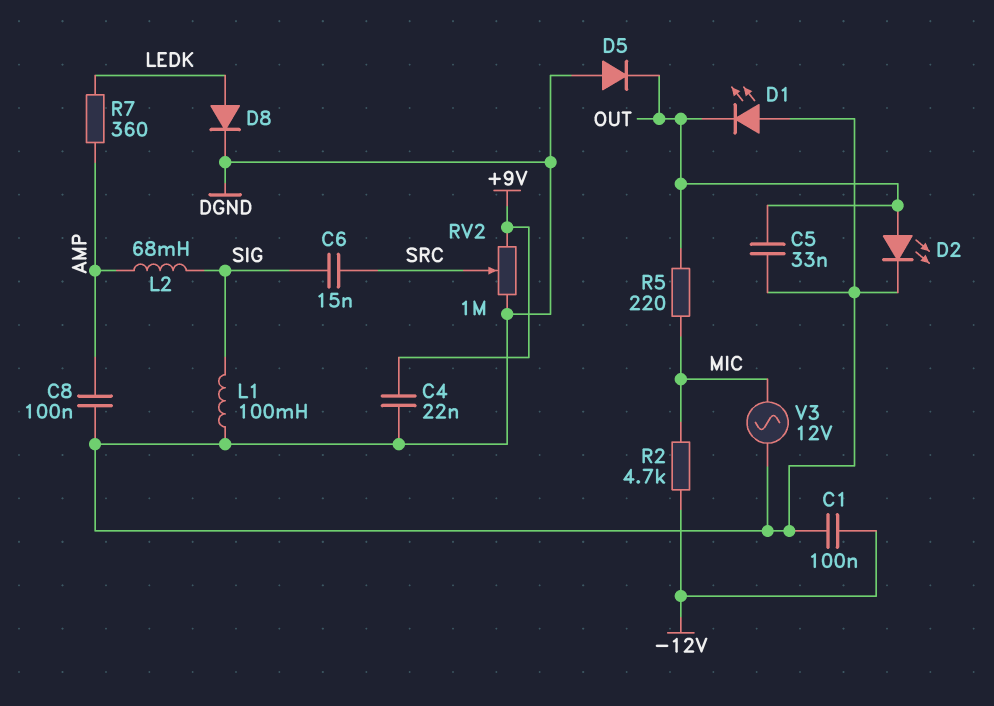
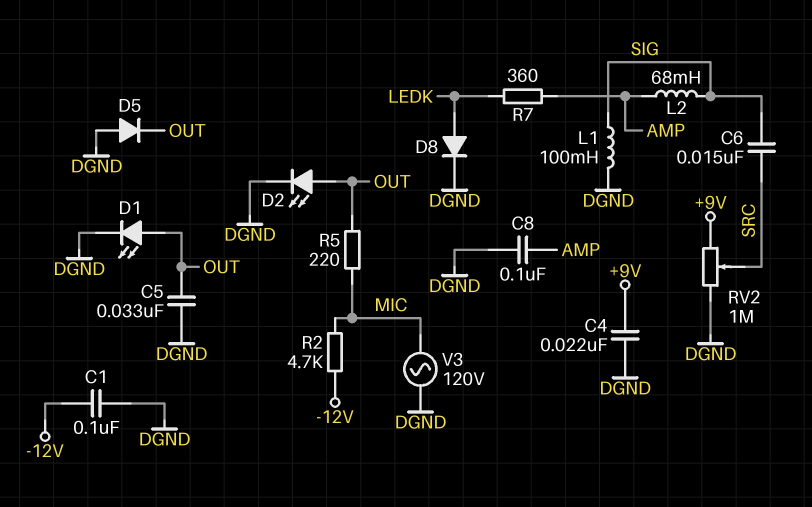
D1: LED (A DGND, K OUT) -> LED (A OUT, K DGND)
V3: AC 12V (DGND, MIC) -> AC 120V (DGND, MIC)

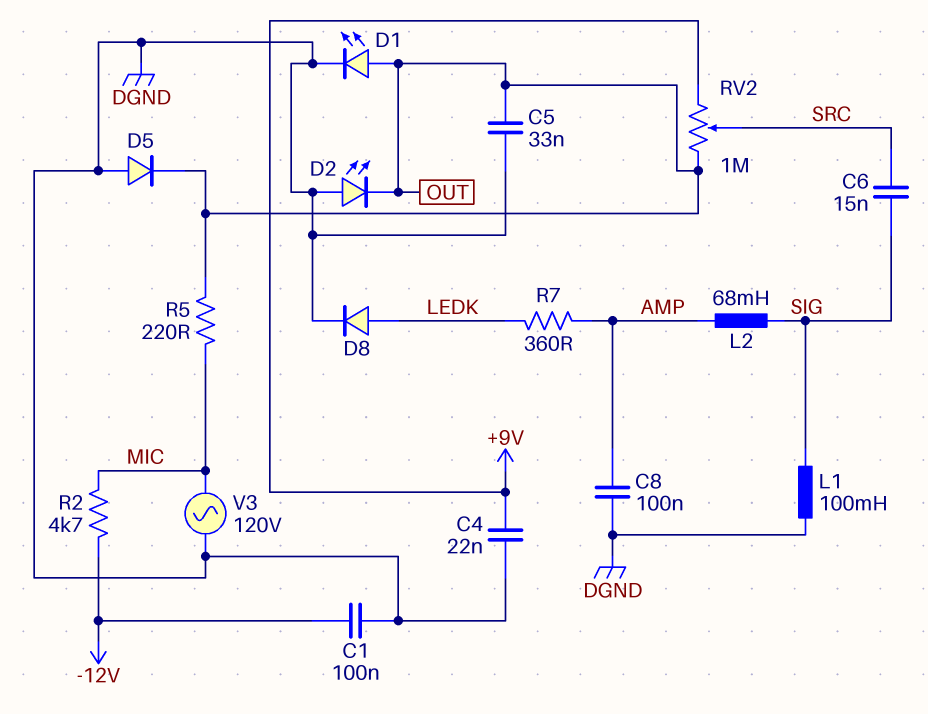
D2: LED (A OUT, K DGND) -> LED (A DGND, K OUT)
RV2: 1M (+9V, DGND, wiper SRC) -> 1M (+9V, OUT, wiper SRC)

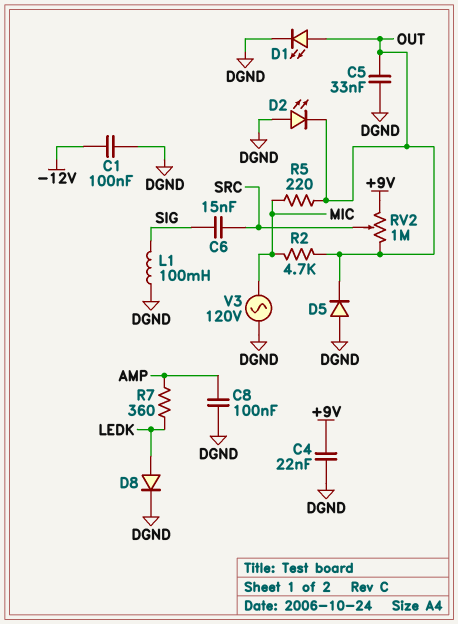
L2: 68mH (AMP, SIG) -> none
R2: 4.7k (-12V, MIC) -> 4.7k (MIC, OUT)

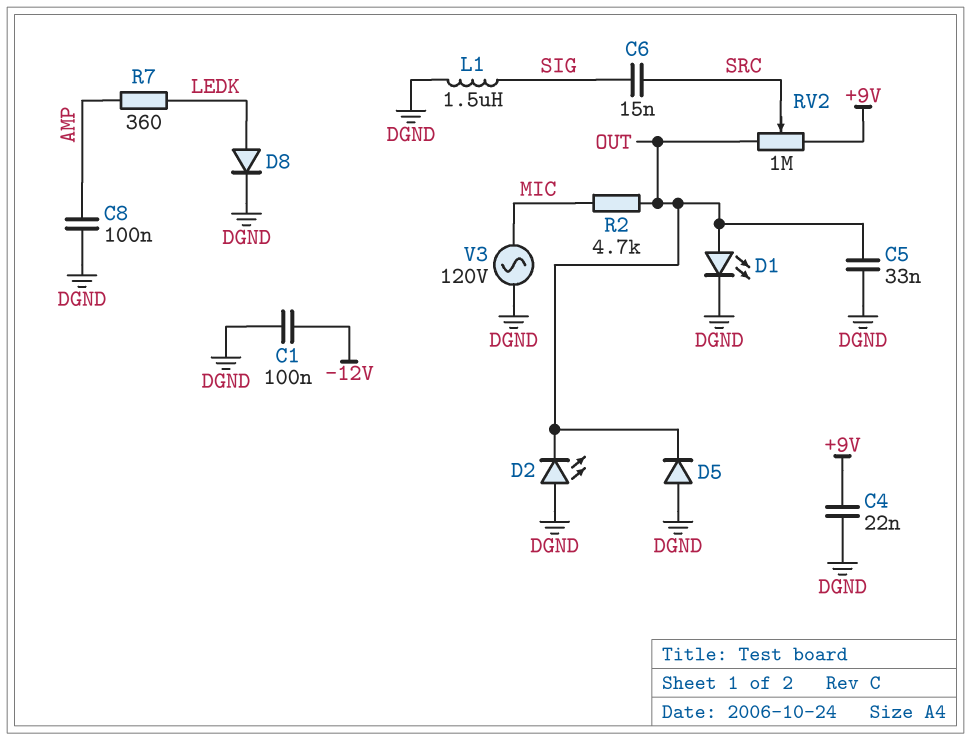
L1: 100mH (DGND, SIG) -> 1.5uH (DGND, SIG)
R5: 220 (MIC, OUT) -> none

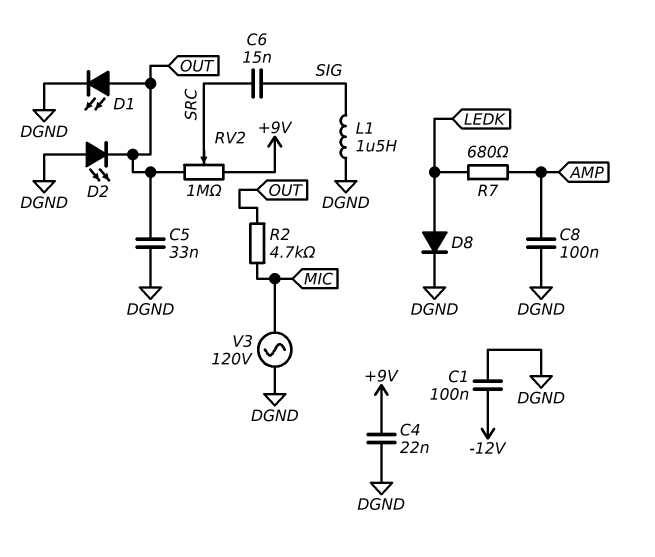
D5: diode (A DGND, K OUT) -> none
R7: 360 (AMP, LEDK) -> 680 (AMP, LEDK)

